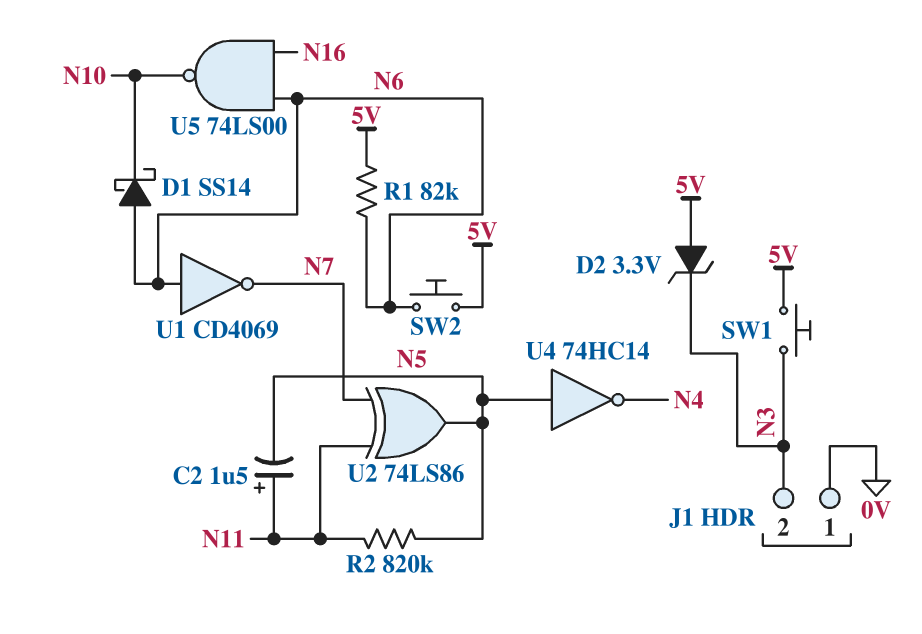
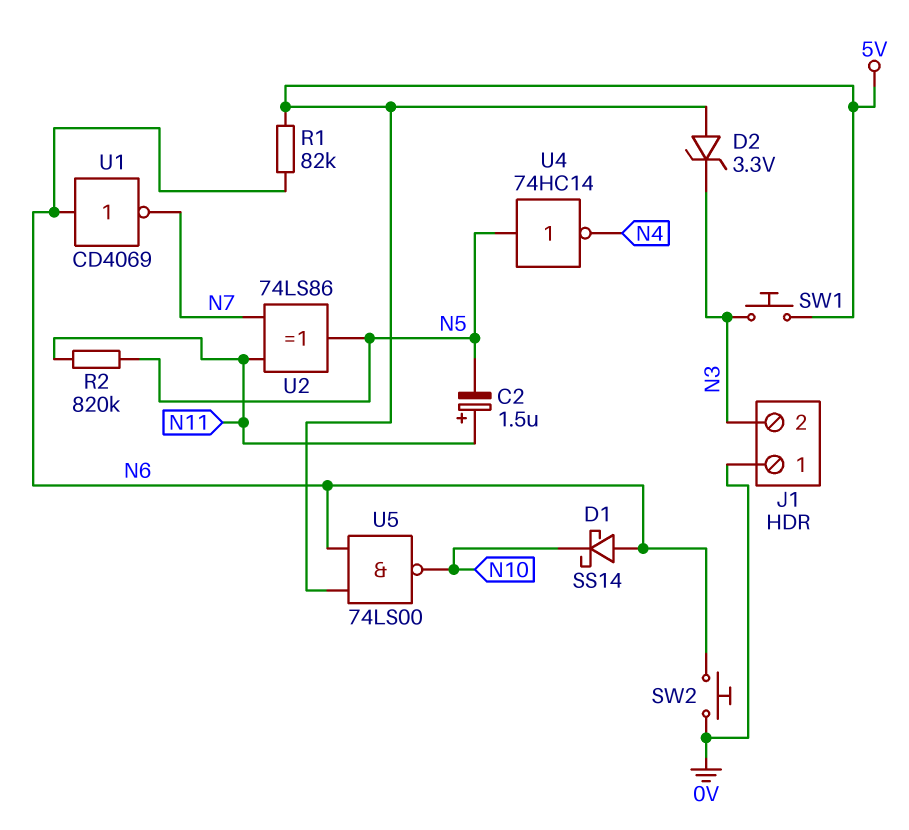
SW2: button (5V, N6) -> button (0V, N6)
U5: NAND 74LS00 (in N6, in N16, out N10) -> NAND 74LS00 (in 5V, in N6, out N10)

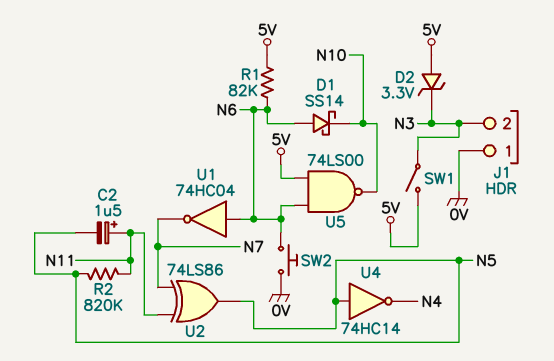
SW1: button (5V, N3) -> switch (5V, N3)
U1: NOT CD4069 (in N6, out N7) -> NOT 74HC04 (in N6, out N7)

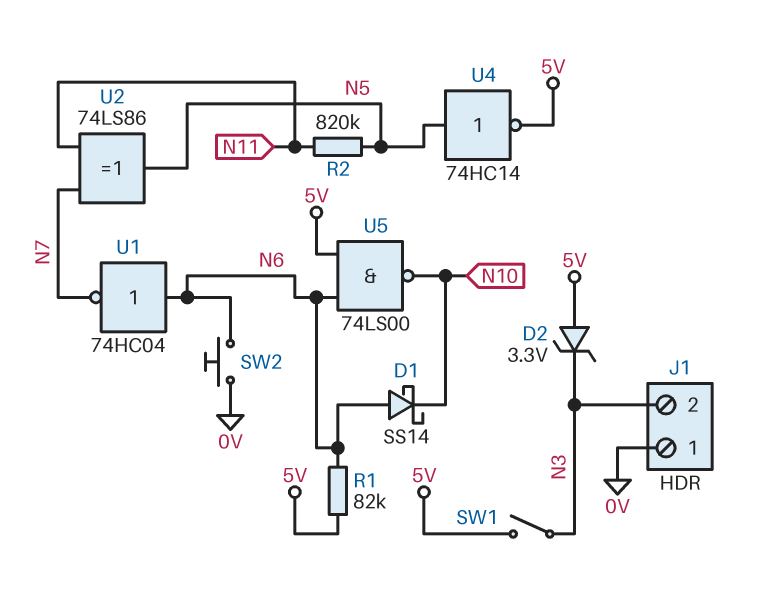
C2: 1.5uF (plus N11, minus N5) -> none
U4: NOT 74HC14 (in N5, out N4) -> NOT 74HC14 (in N5, out 5V)

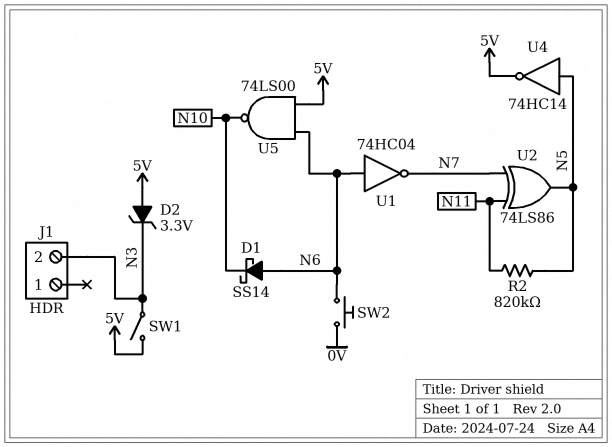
J1 pin 1: 0V -> none
R1: 82k (5V, N6) -> none

